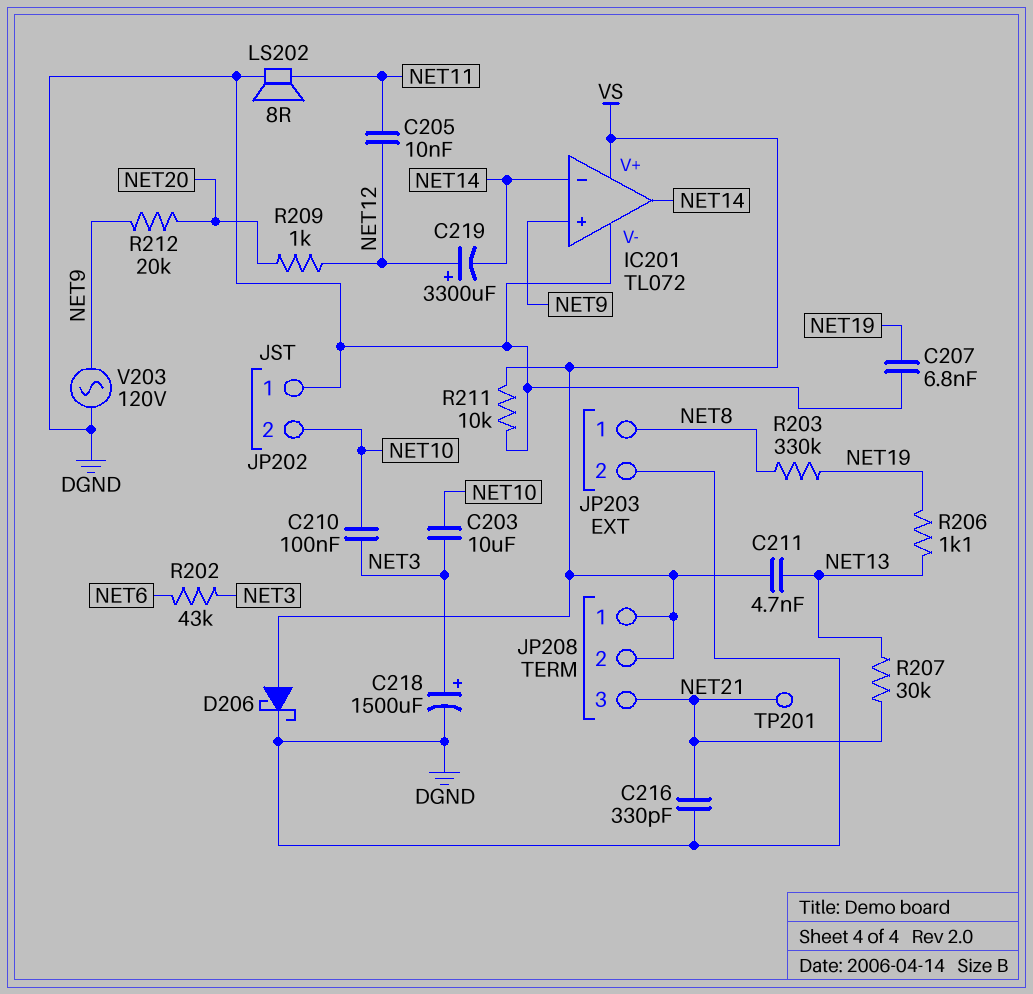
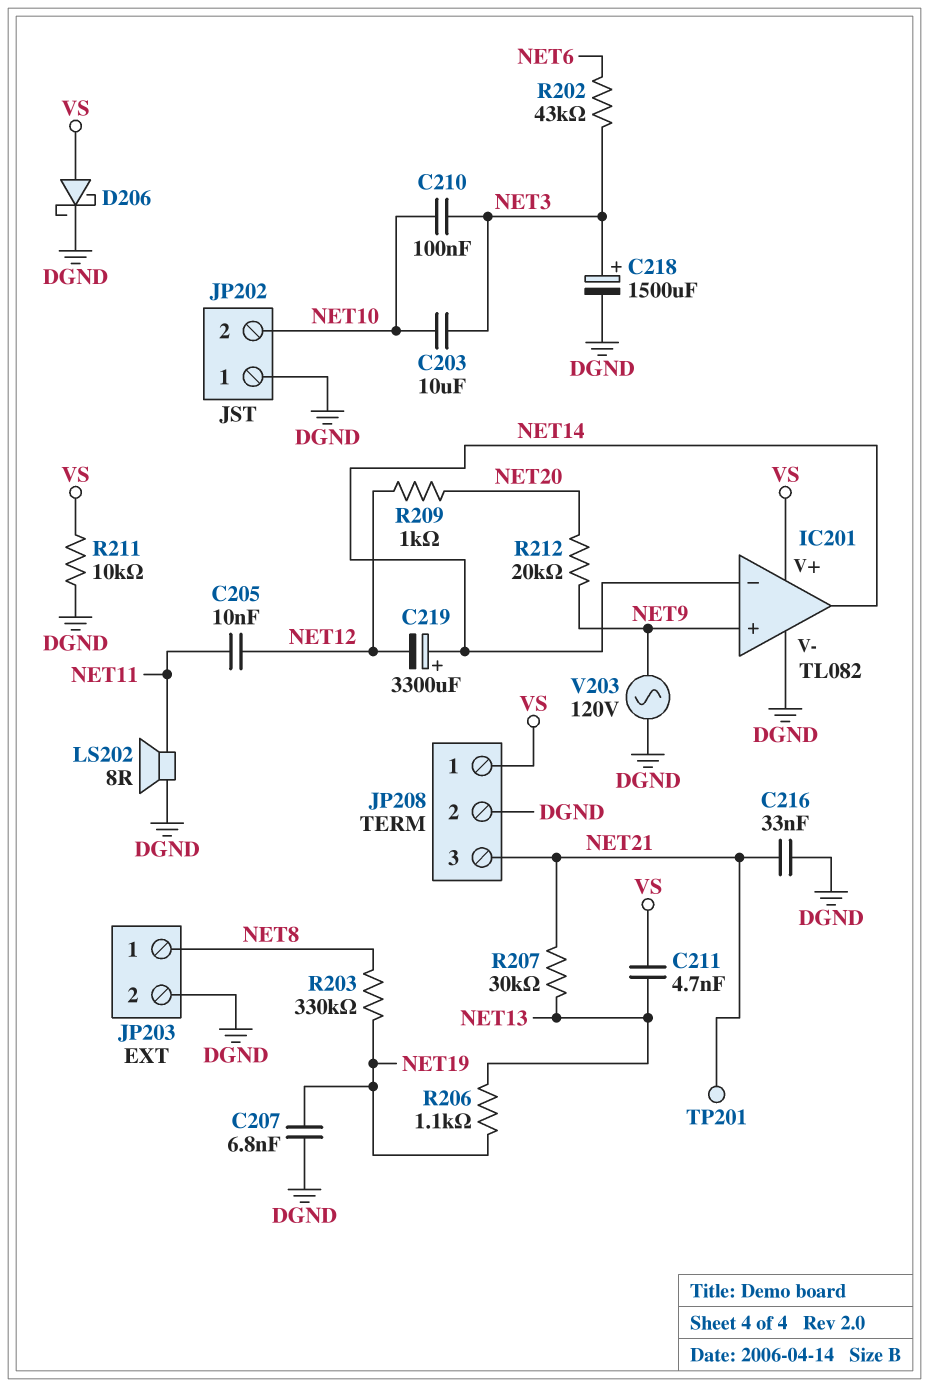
C216: 330pF (DGND, NET21) -> 33nF (DGND, NET21)
C219: 3300uF (plus NET12, minus NET14) -> 3300uF (plus NET14, minus NET12)
IC201: TL072 -> TL082
JP208 pin 2: VS -> DGND

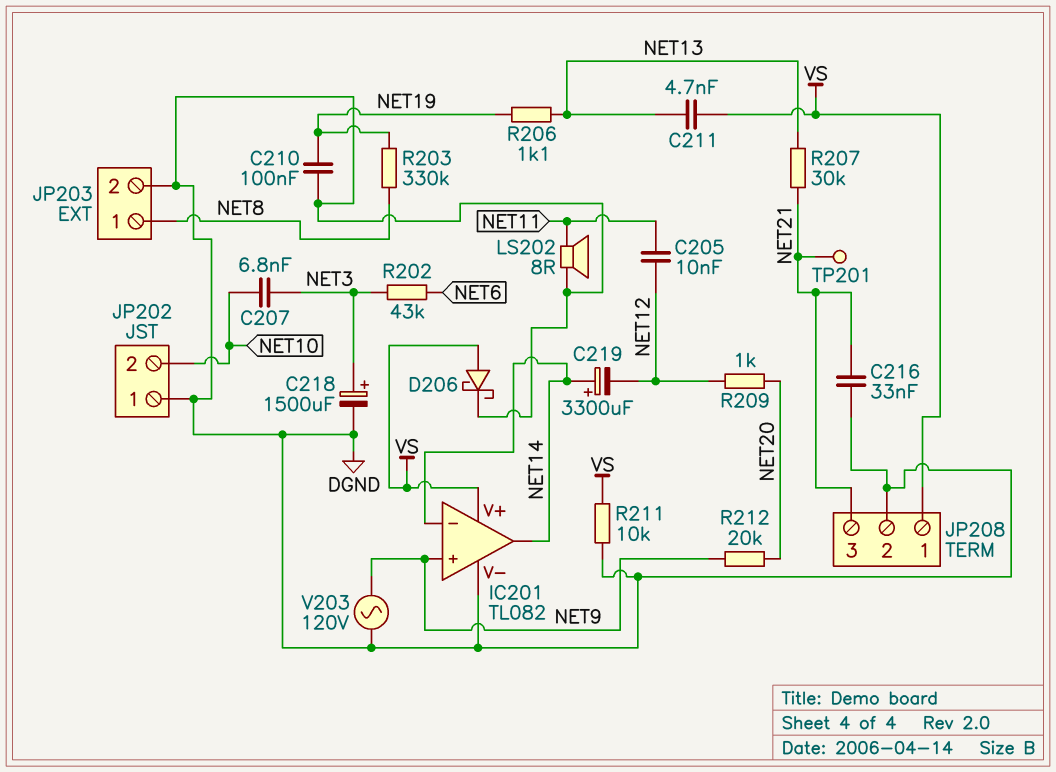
C203: 10uF (NET3, NET10) -> none
C207: 6.8nF (DGND, NET19) -> 6.8nF (NET3, NET10)
C210: 100nF (NET3, NET10) -> 100nF (DGND, NET19)

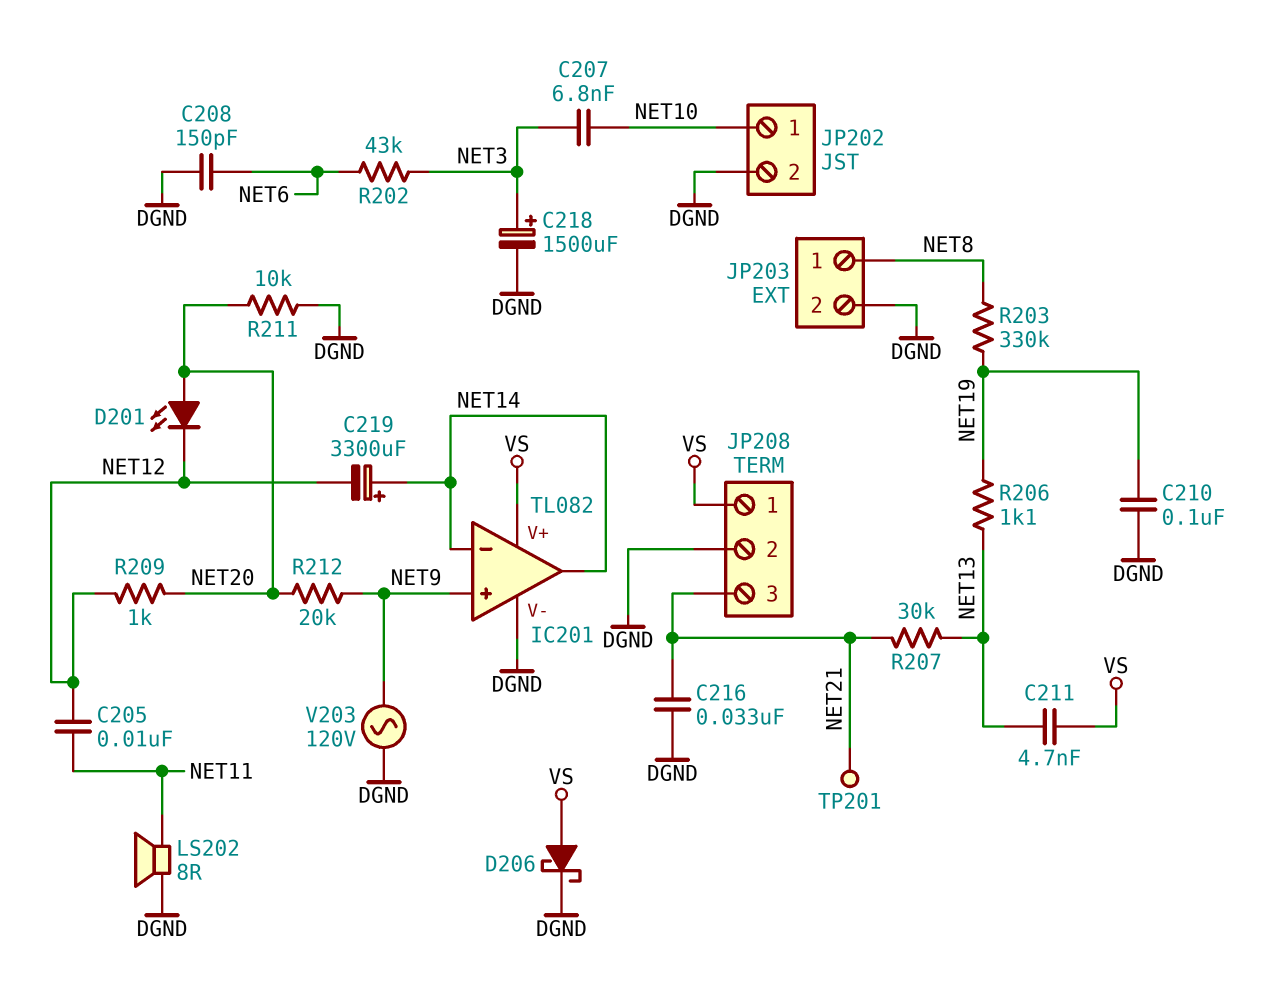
C208: none -> 150pF (DGND, NET6)
D201: none -> LED (A NET20, K NET12)
JP202 pin 1: DGND -> NET10
JP202 pin 2: NET10 -> DGND
R211: 10k (DGND, VS) -> 10k (DGND, NET20)

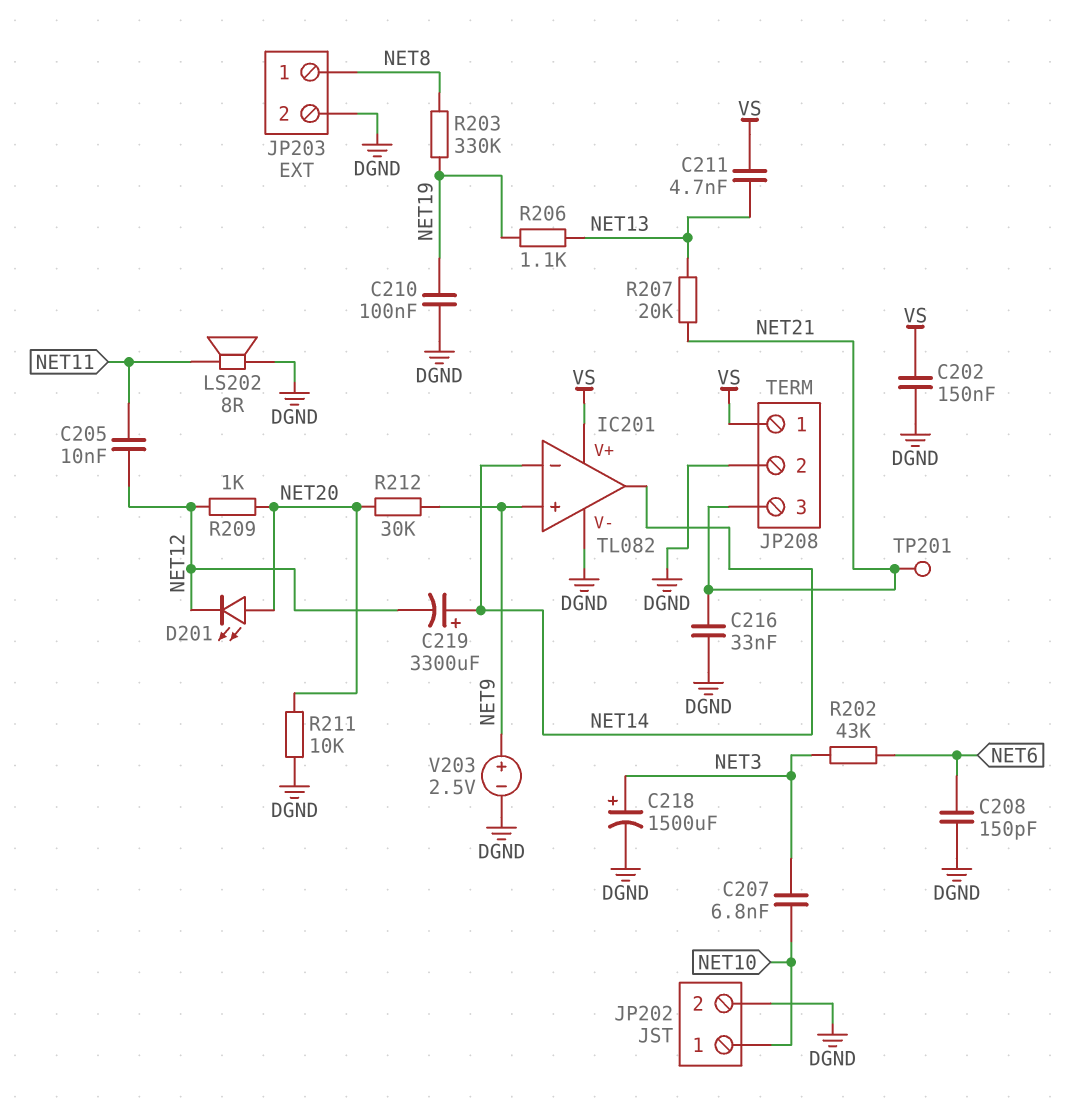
C202: none -> 150nF (DGND, VS)
D206: schottky (A VS, K DGND) -> none
R207: 30k (NET13, NET21) -> 20k (NET13, NET21)
R212: 20k (NET9, NET20) -> 30k (NET9, NET20)
V203: AC 120V (DGND, NET9) -> 2.5V (plus NET9, minus DGND)

